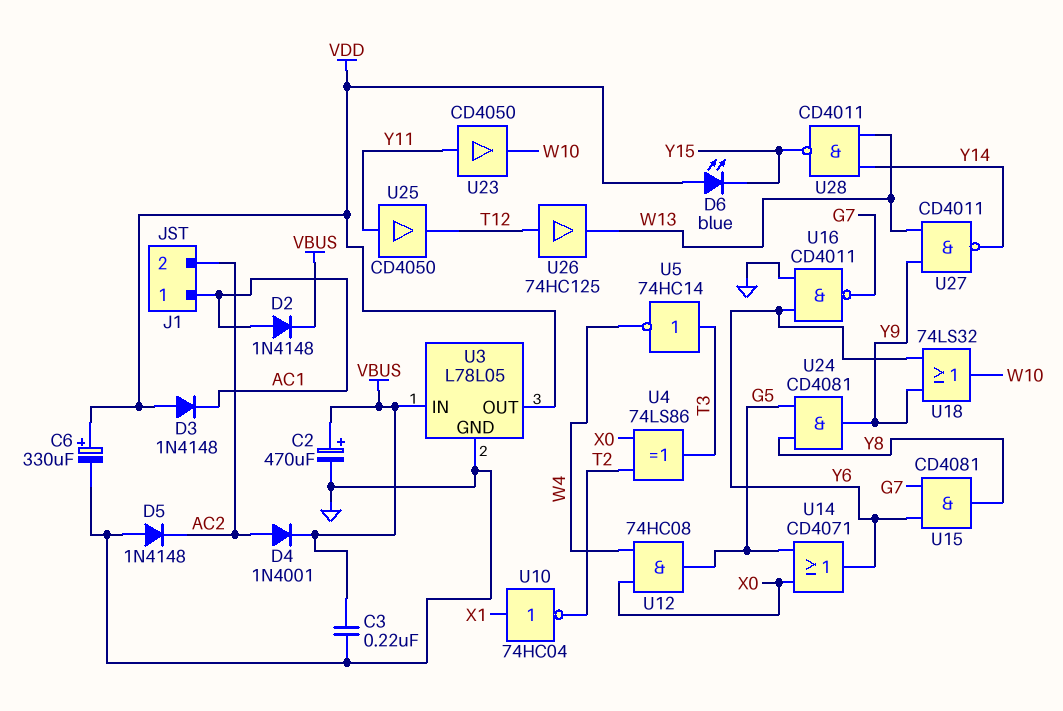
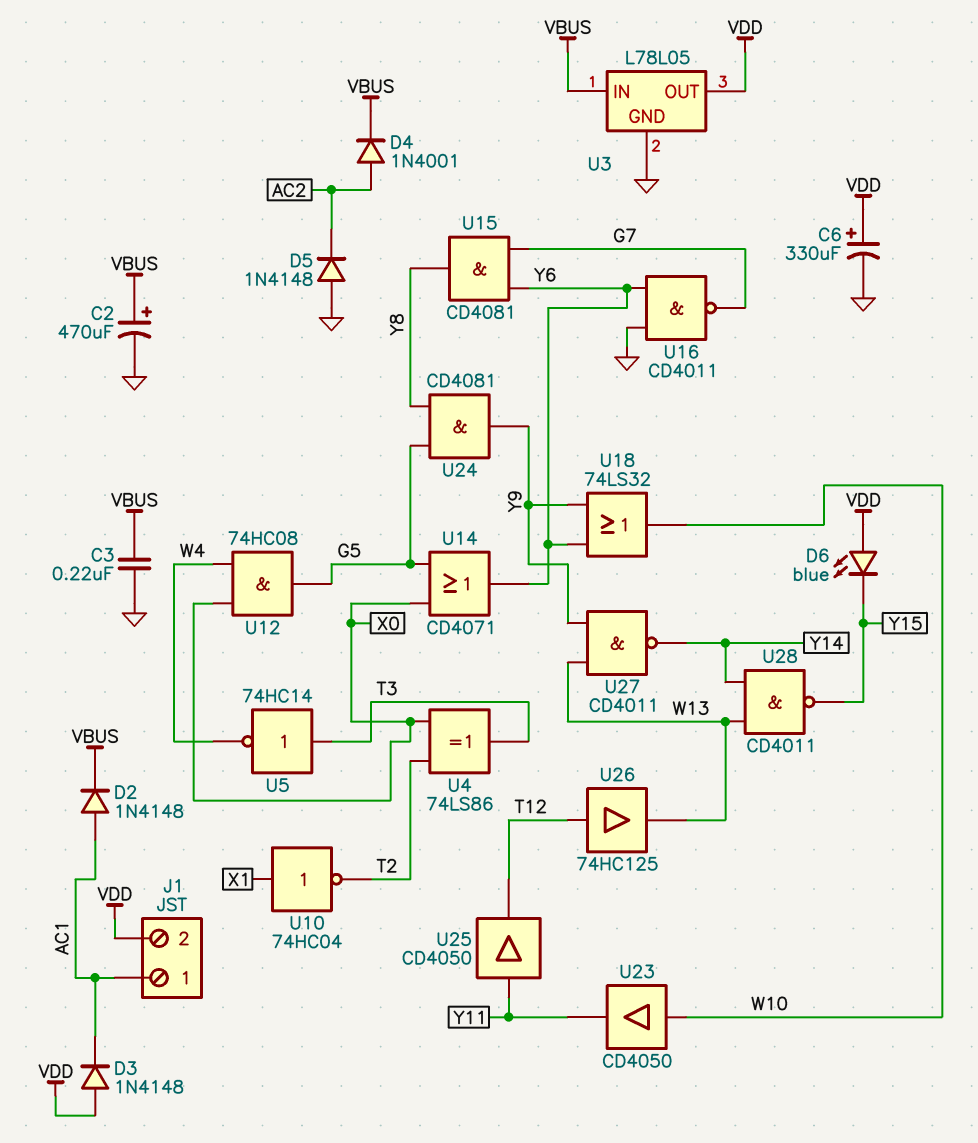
J1 pin 2: AC2 -> VDD
U23: buffer CD4050 (in Y11, out W10) -> buffer CD4050 (in W10, out Y11)

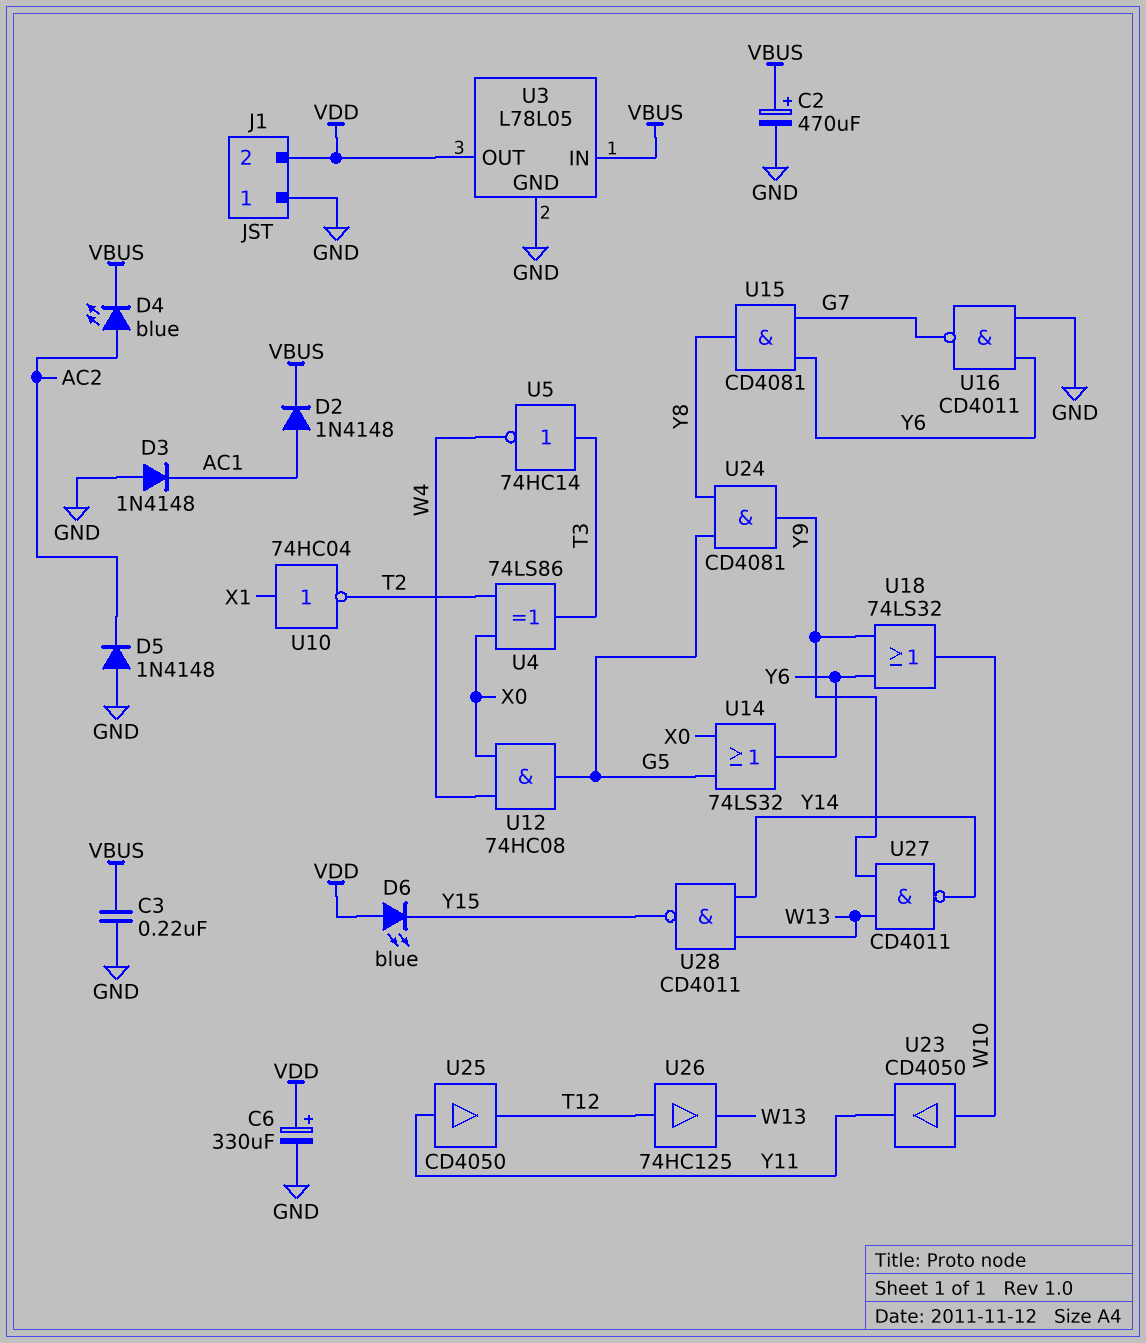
D3: diode 1N4148 (A VDD, K AC1) -> diode 1N4148 (A GND, K AC1)
D4: diode 1N4001 (A AC2, K VBUS) -> LED blue (A AC2, K VBUS)
J1 pin 1: AC1 -> GND
U14: OR CD4071 (in G5, in X0, out Y6) -> OR 74LS32 (in G5, in X0, out Y6)

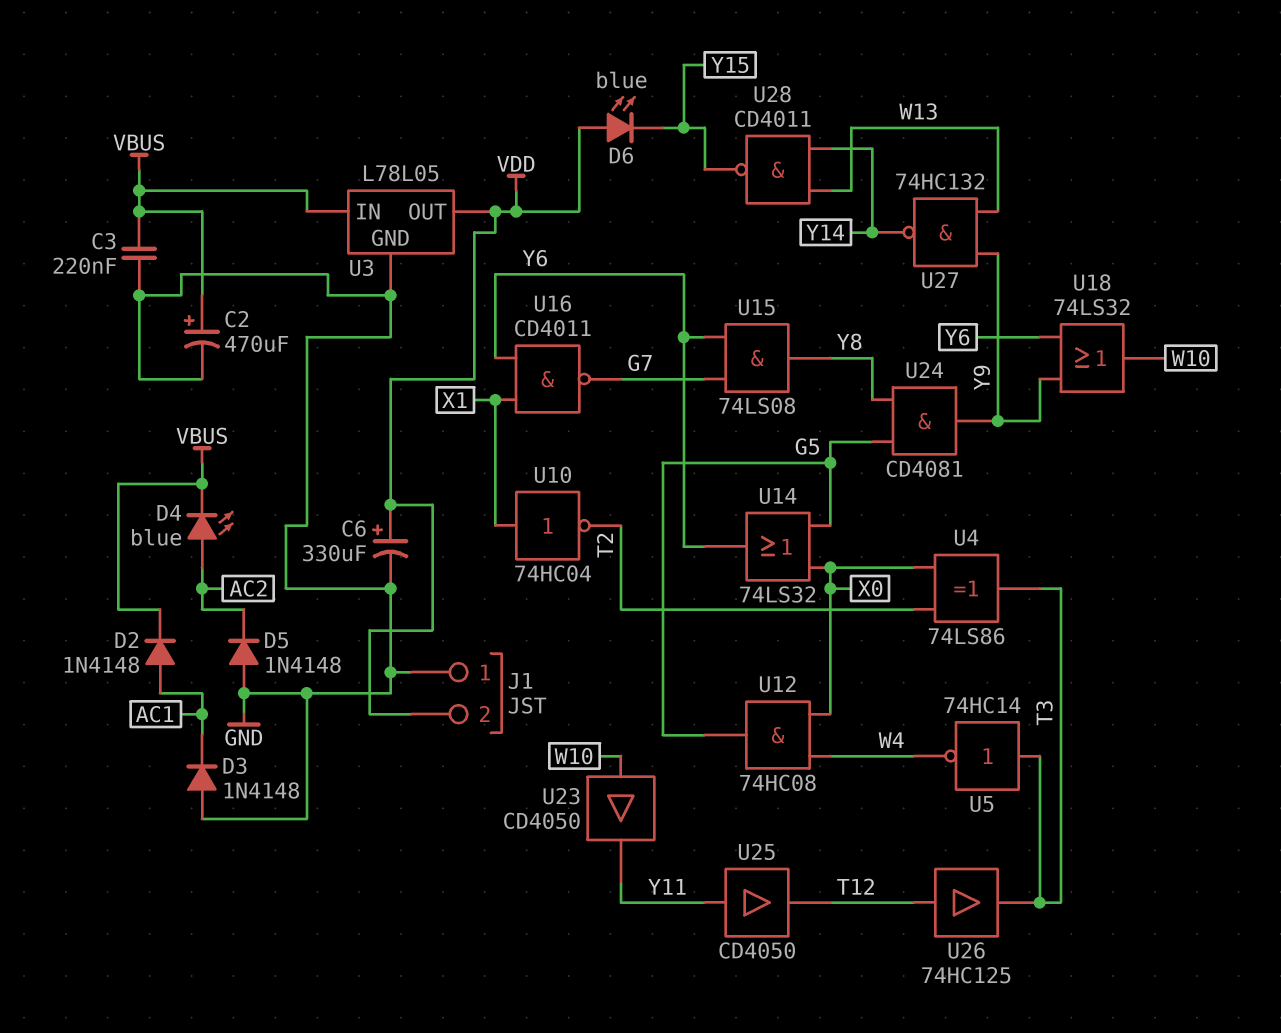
U15: AND CD4081 (in G7, in Y6, out Y8) -> AND 74LS08 (in G7, in Y6, out Y8)
U16: NAND CD4011 (in GND, in Y6, out G7) -> NAND CD4011 (in X1, in Y6, out G7)
U26: buffer 74HC125 (in T12, out W13) -> buffer 74HC125 (in T12, out T3)
U27: NAND CD4011 (in W13, in Y9, out Y14) -> NAND 74HC132 (in W13, in Y9, out Y14)

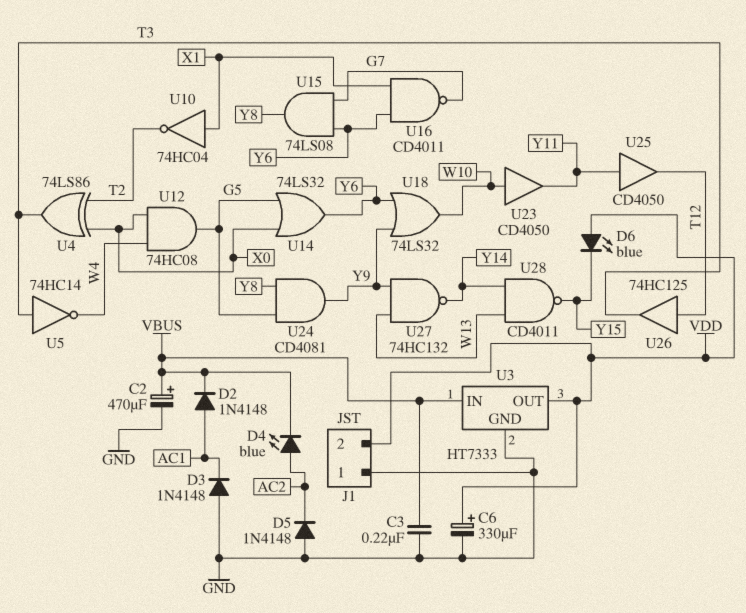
U3: L78L05 -> HT7333

